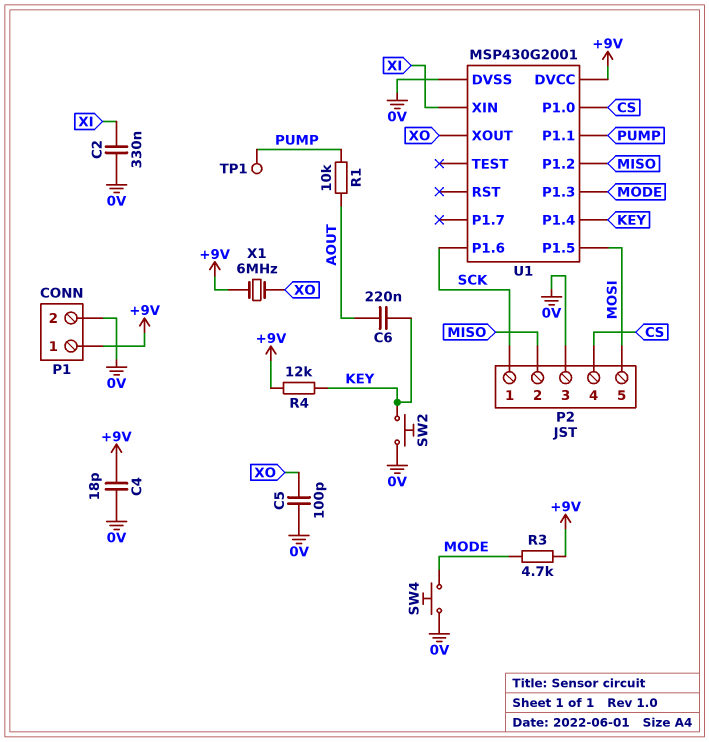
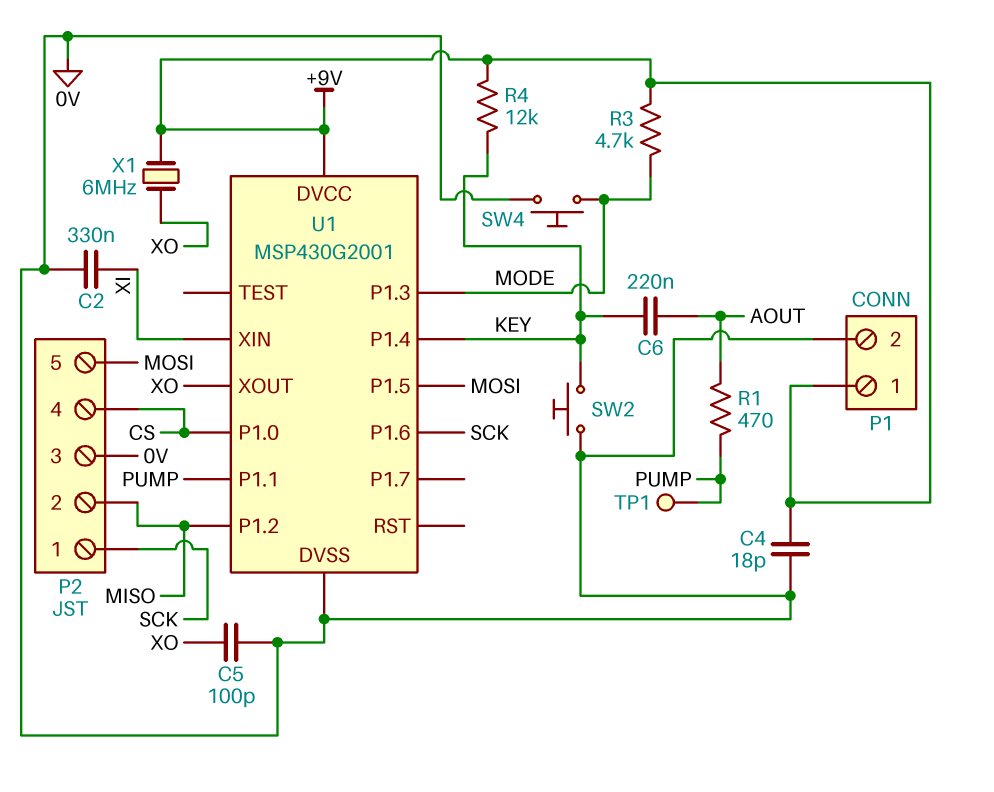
R1: 10k (AOUT, PUMP) -> 470 (AOUT, PUMP)

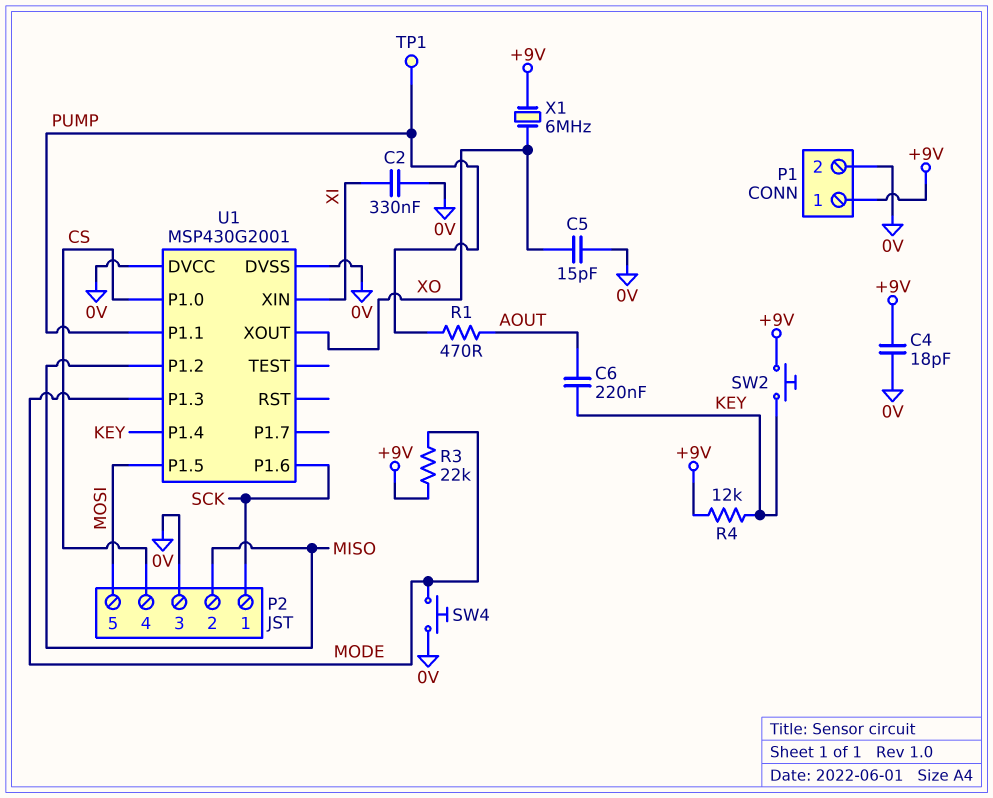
C5: 100pF (0V, XO) -> 15pF (0V, XO)
R3: 4.7k (+9V, MODE) -> 22k (+9V, MODE)
SW2: button (0V, KEY) -> button (+9V, KEY)
U1 pin DVCC: +9V -> 0V

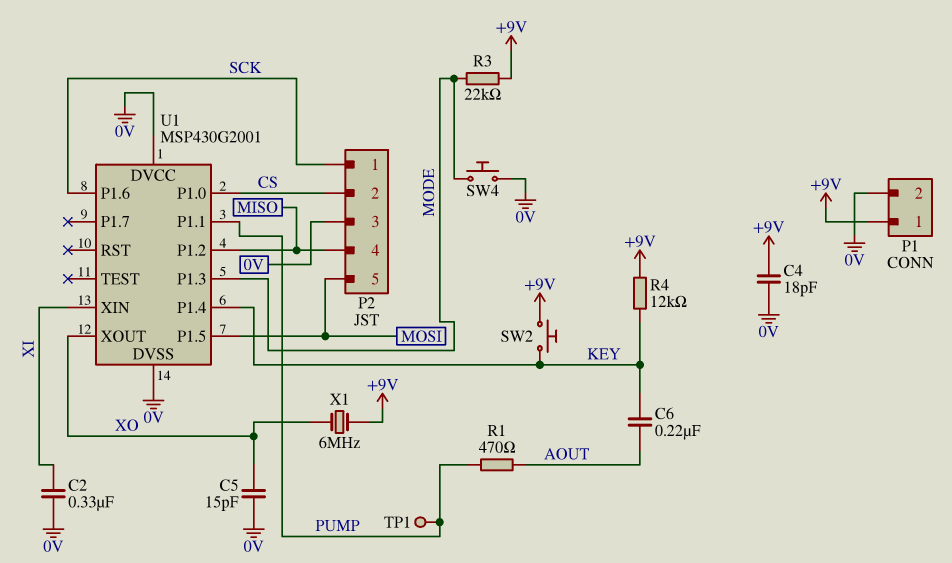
P2 pin 2: MISO -> CS
P2 pin 4: CS -> MISO

